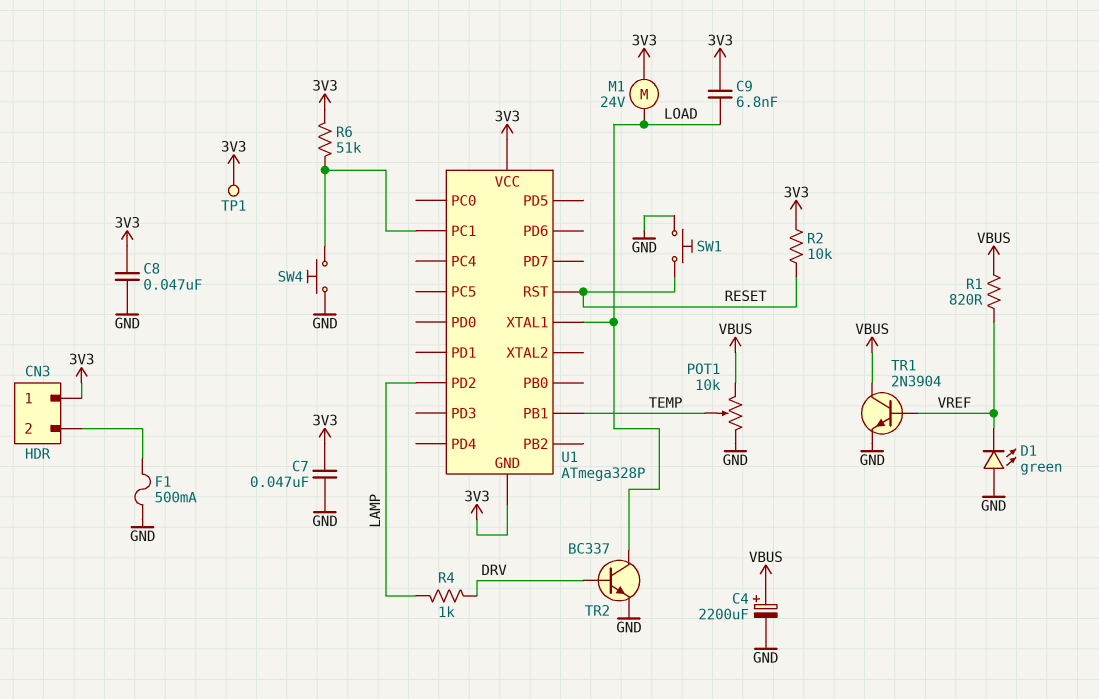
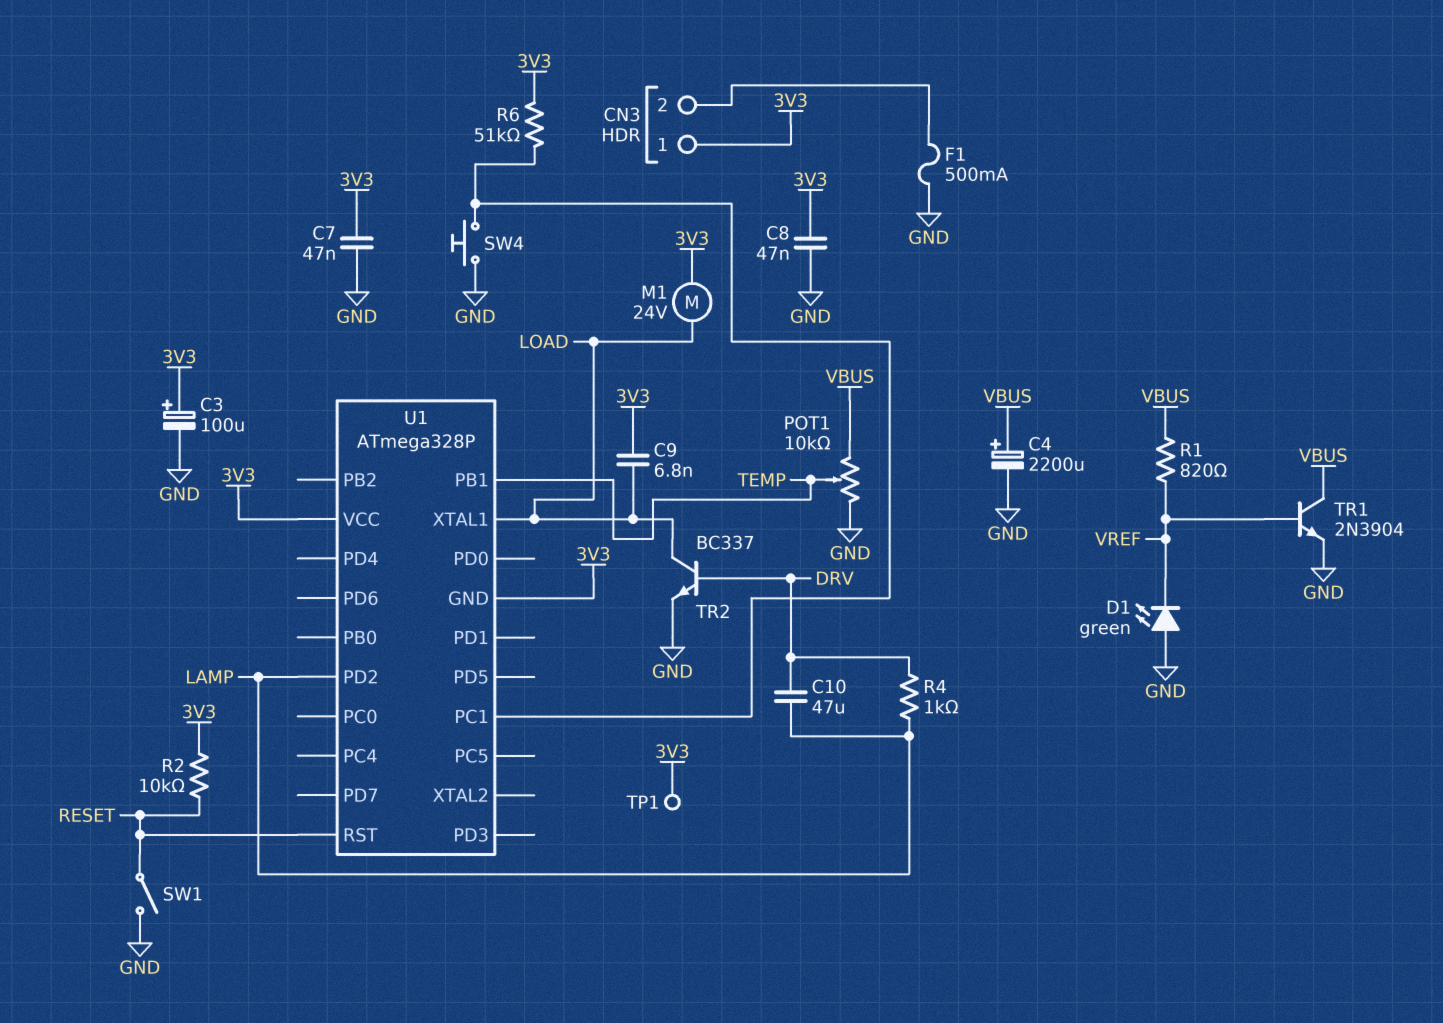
C3: none -> 100uF (plus 3V3, minus GND)
C10: none -> 47uF (DRV, LAMP)
SW1: button (GND, RESET) -> switch (GND, RESET)

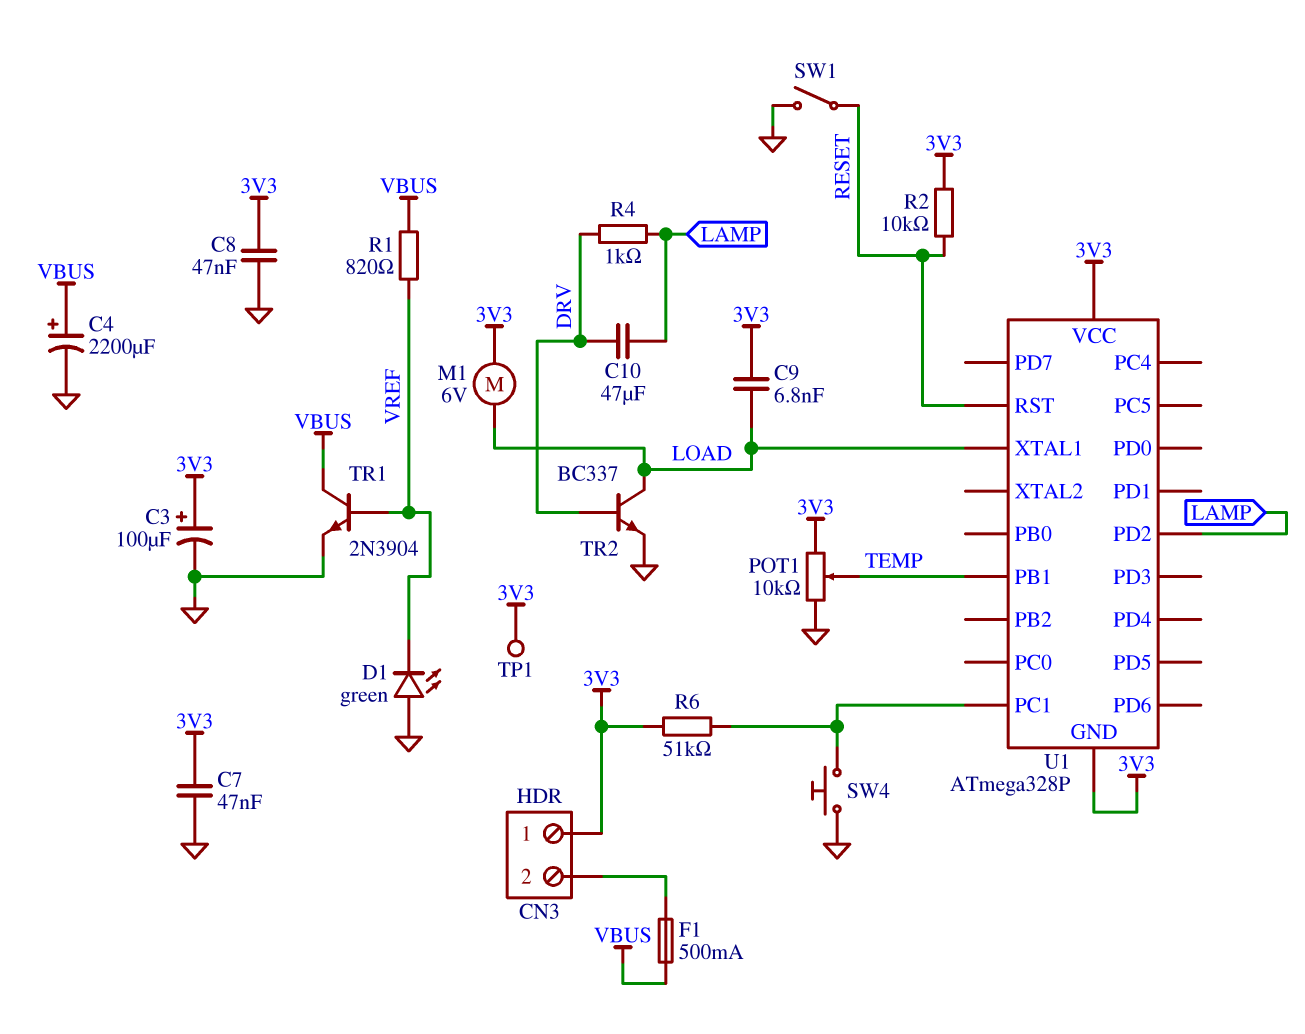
F1: 500mA (CN3/2, GND) -> 500mA (CN3/2, VBUS)
M1: motor 24V (3V3, LOAD) -> motor 6V (3V3, LOAD)
POT1: 10k (GND, VBUS, wiper TEMP) -> 10k (3V3, GND, wiper TEMP)

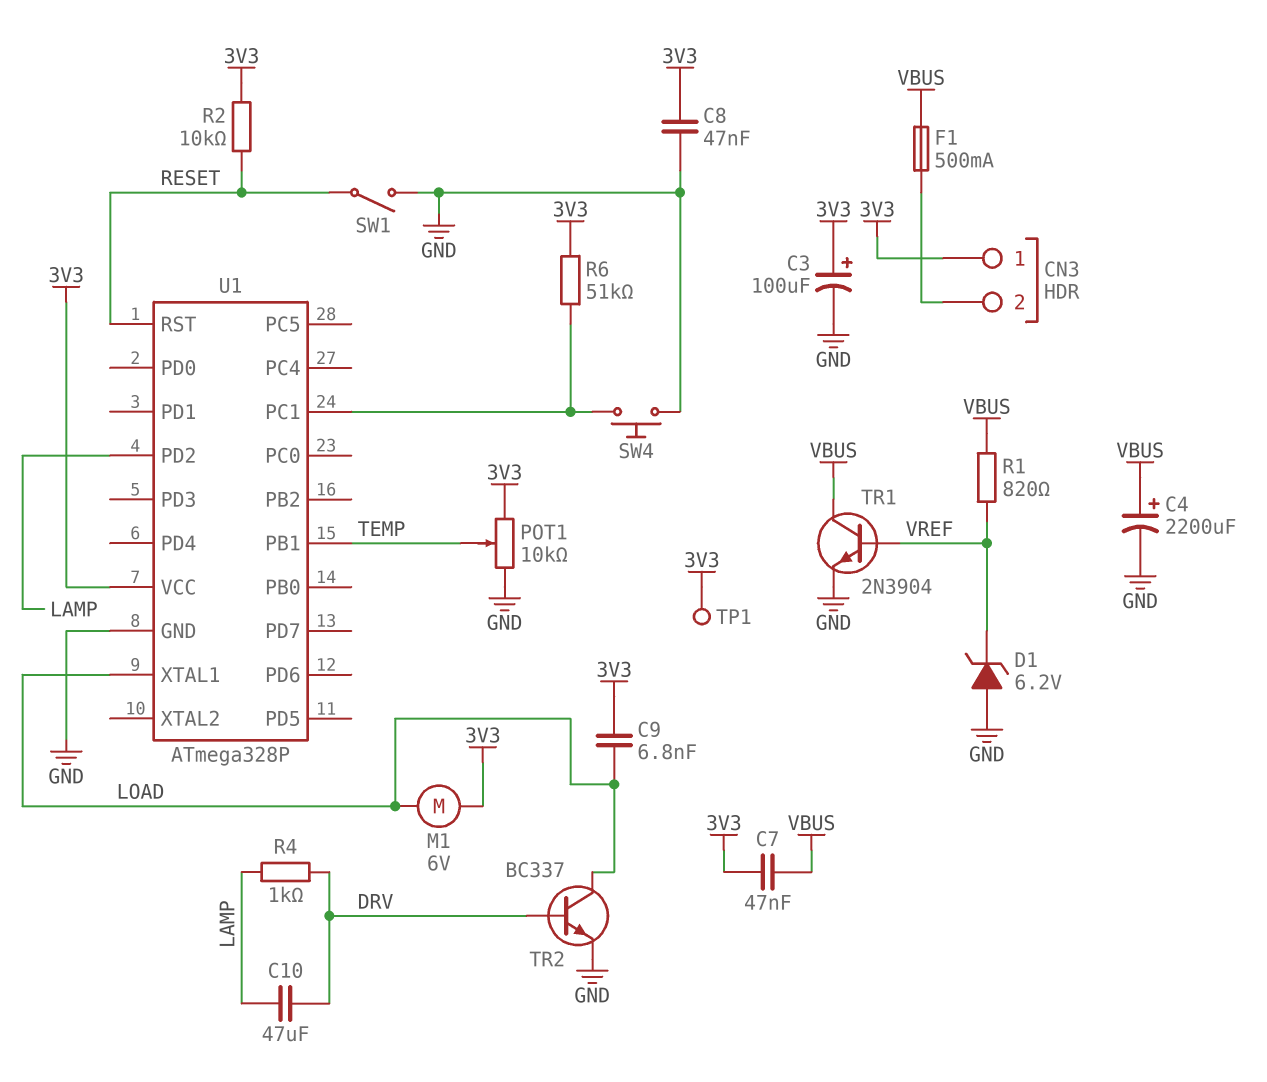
C7: 47nF (3V3, GND) -> 47nF (3V3, VBUS)
D1: LED green (A GND, K VREF) -> zener 6.2V (A GND, K VREF)
U1 pin GND: 3V3 -> GND

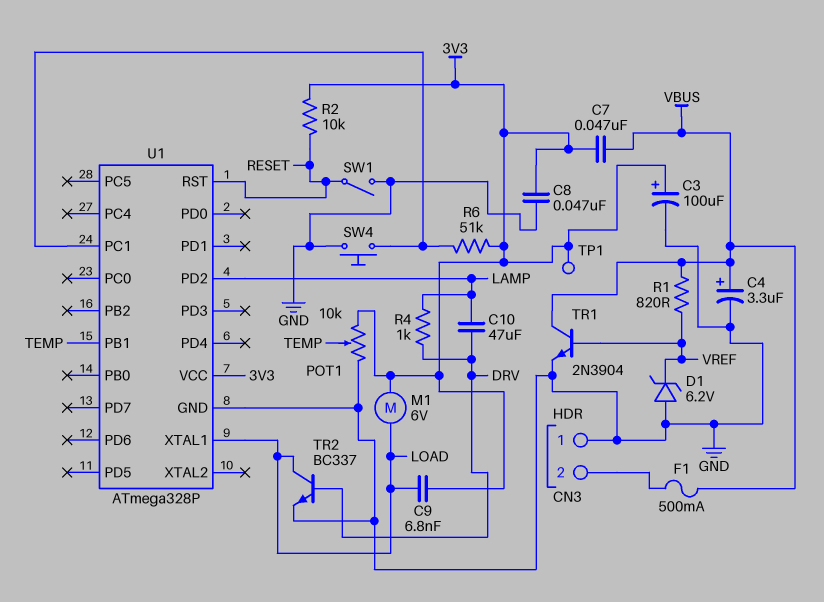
C4: 2200uF (plus VBUS, minus GND) -> 3.3uF (plus VBUS, minus GND)
CN3 pin 1: 3V3 -> GND

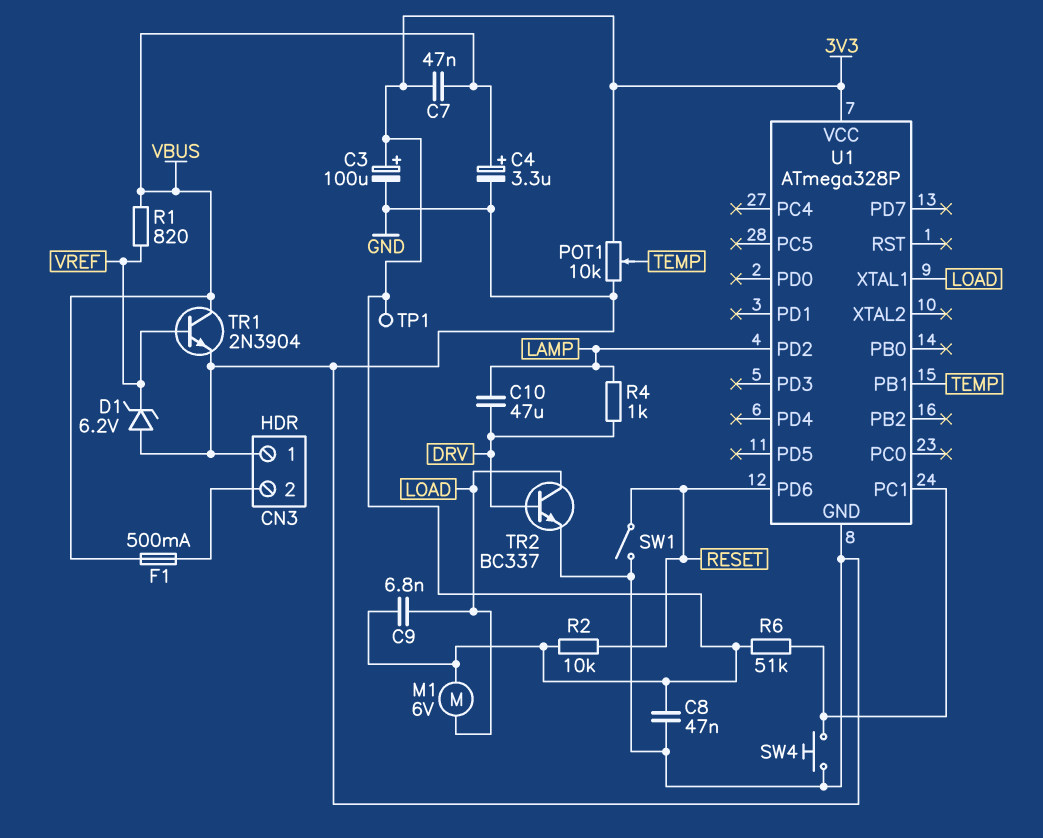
U1 pin PD6: none -> RESET
U1 pin RST: RESET -> none

